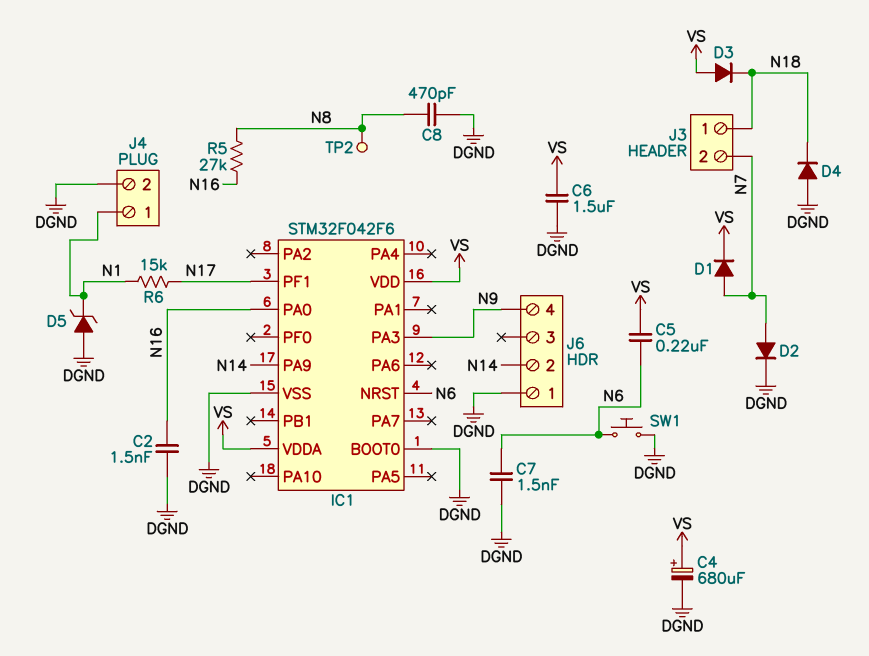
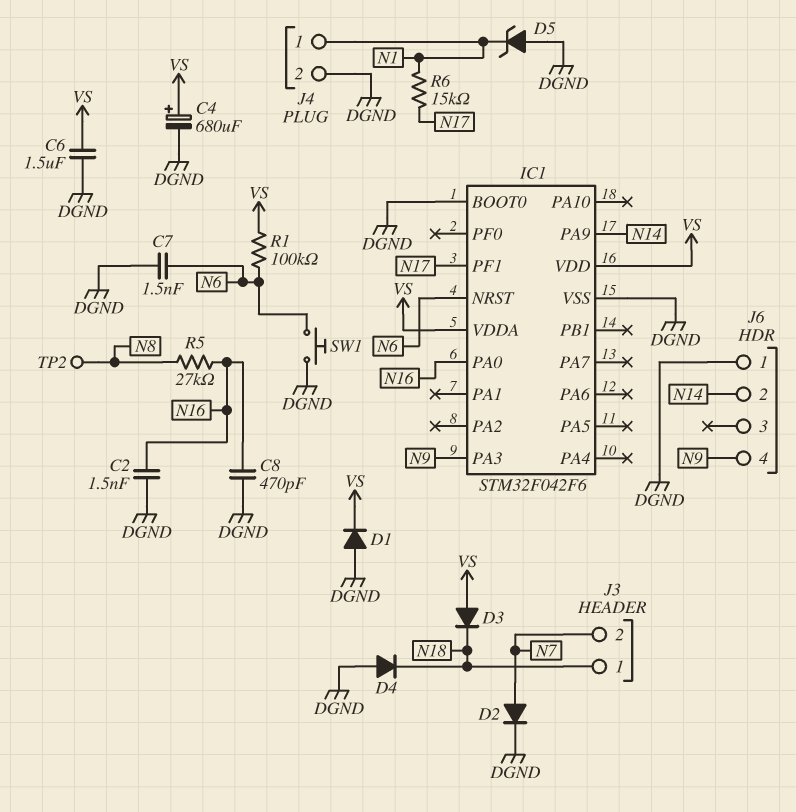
C5: 220nF (N6, VS) -> none
C8: 470pF (DGND, N8) -> 470pF (DGND, N16)
D1: diode (A N7, K VS) -> diode (A DGND, K VS)
R1: none -> 100k (N6, VS)

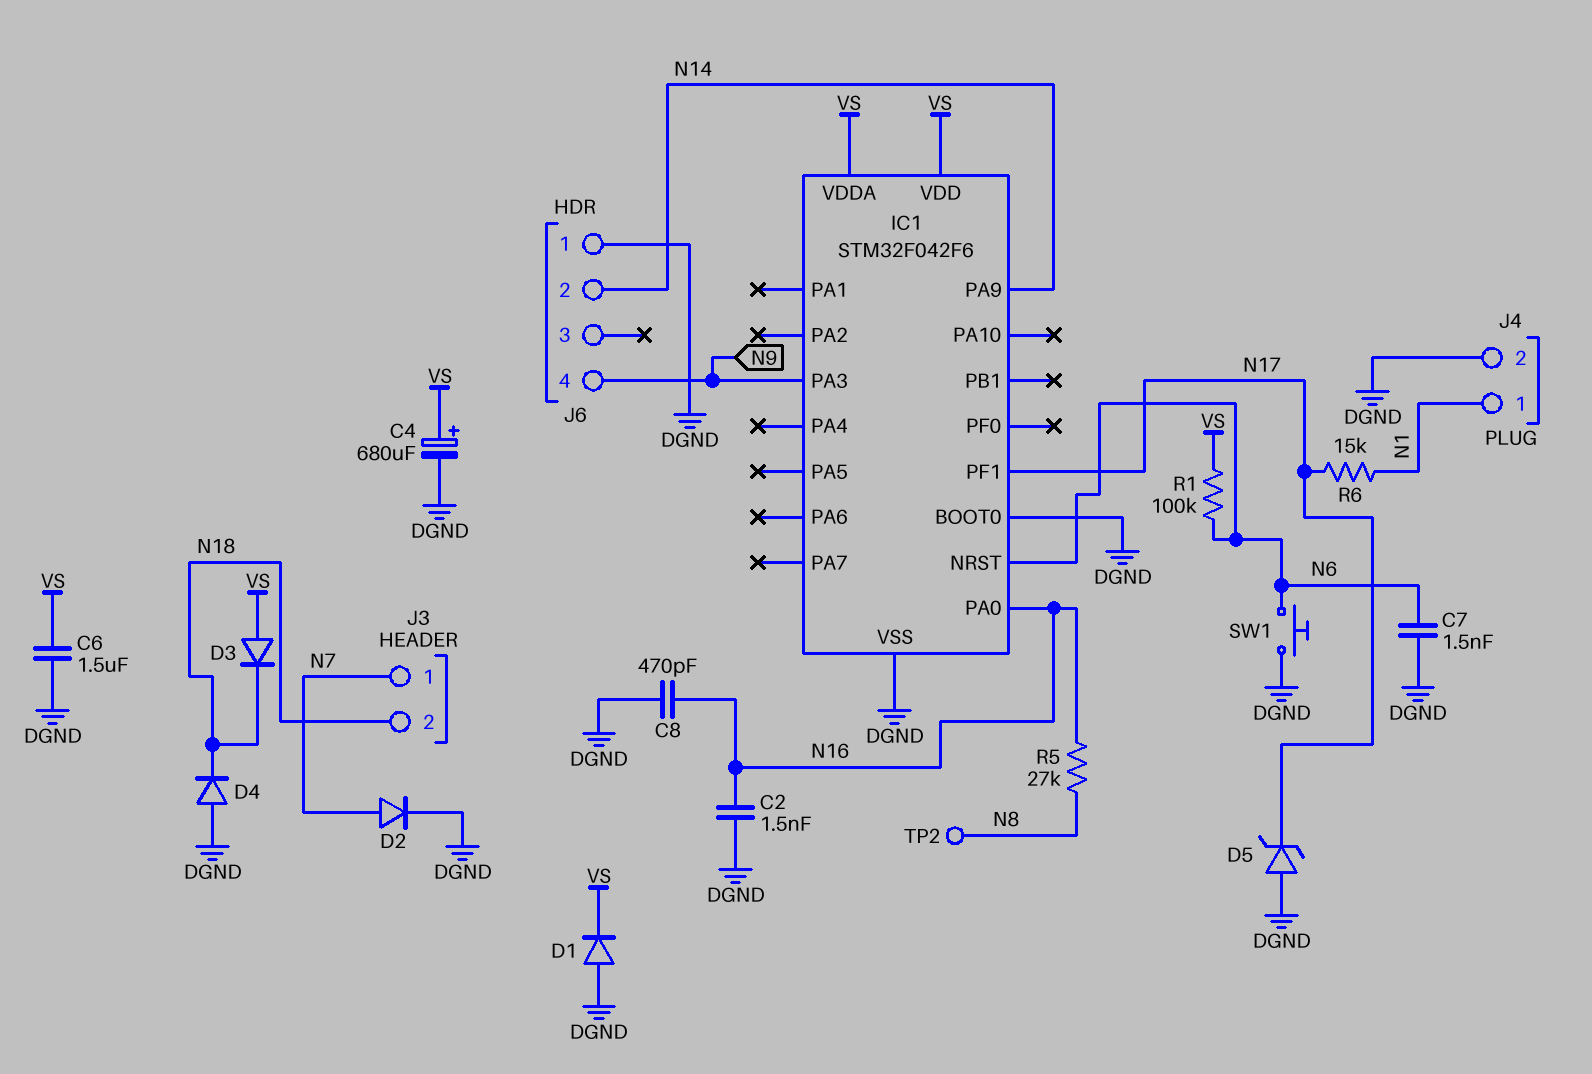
D5: zener (A DGND, K N1) -> zener (A DGND, K N17)
J3 pin 1: N18 -> N7
J3 pin 2: N7 -> N18

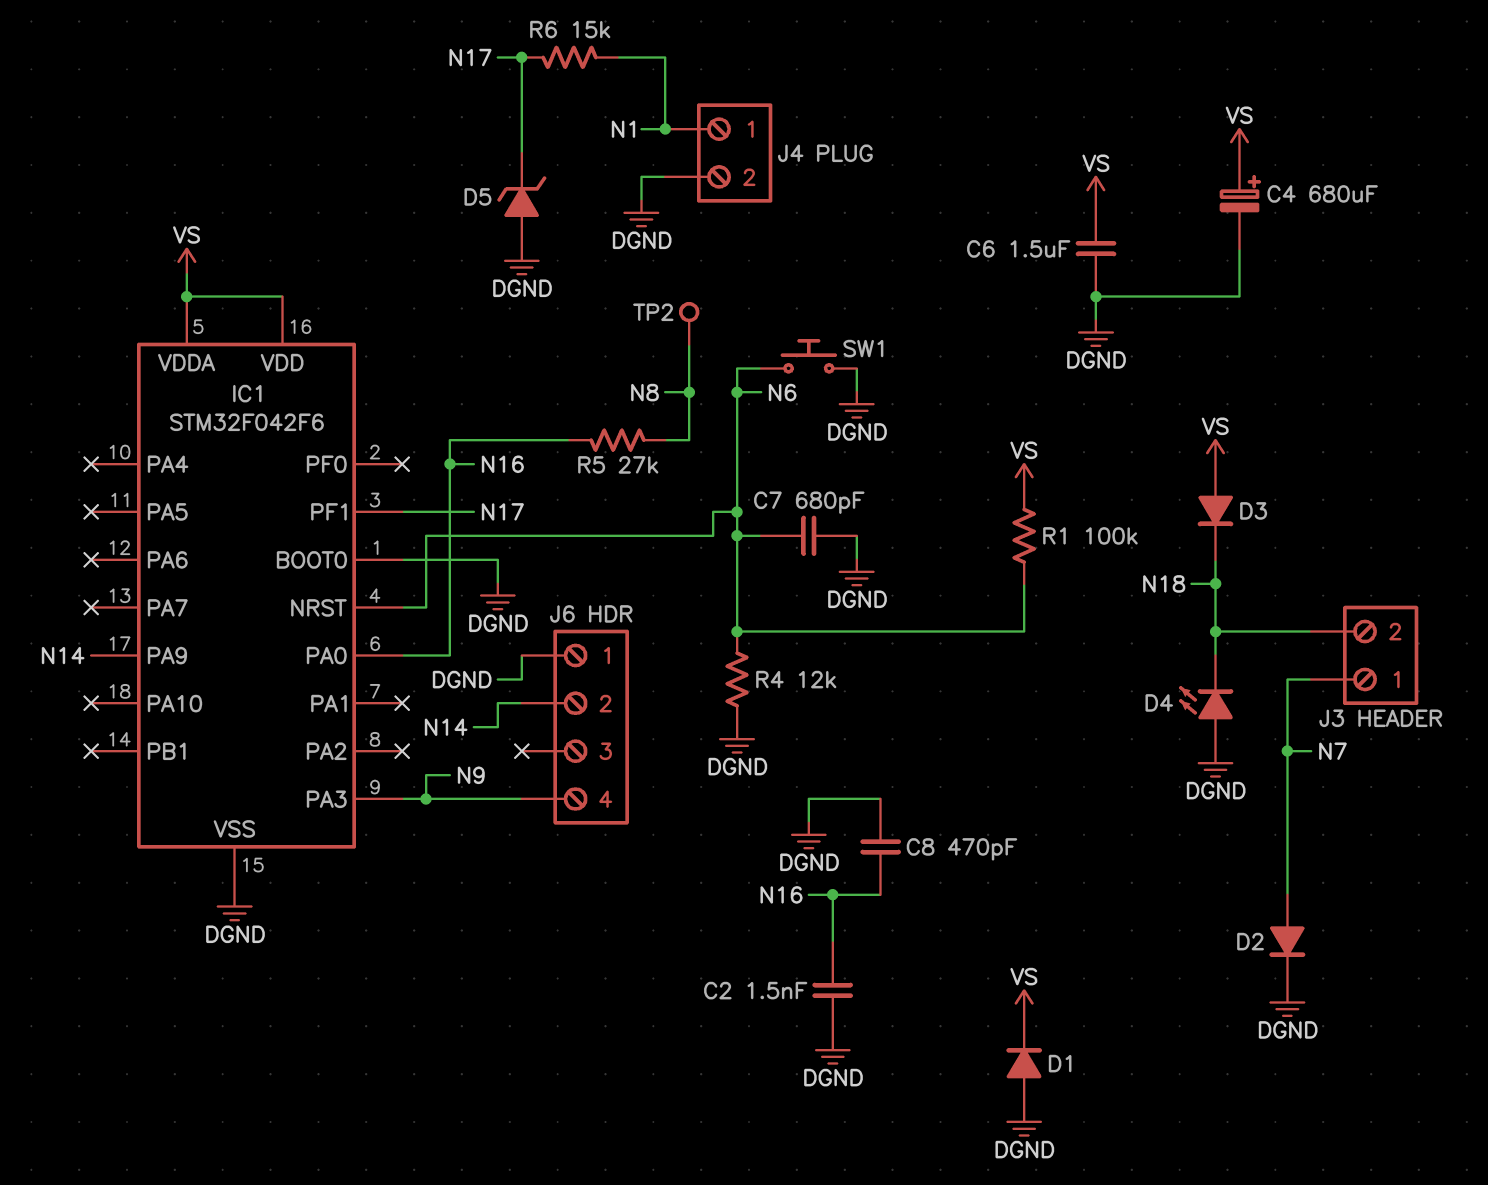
C7: 1.5nF (DGND, N6) -> 680pF (DGND, N6)
D4: diode (A DGND, K N18) -> LED (A DGND, K N18)
R4: none -> 12k (DGND, N6)

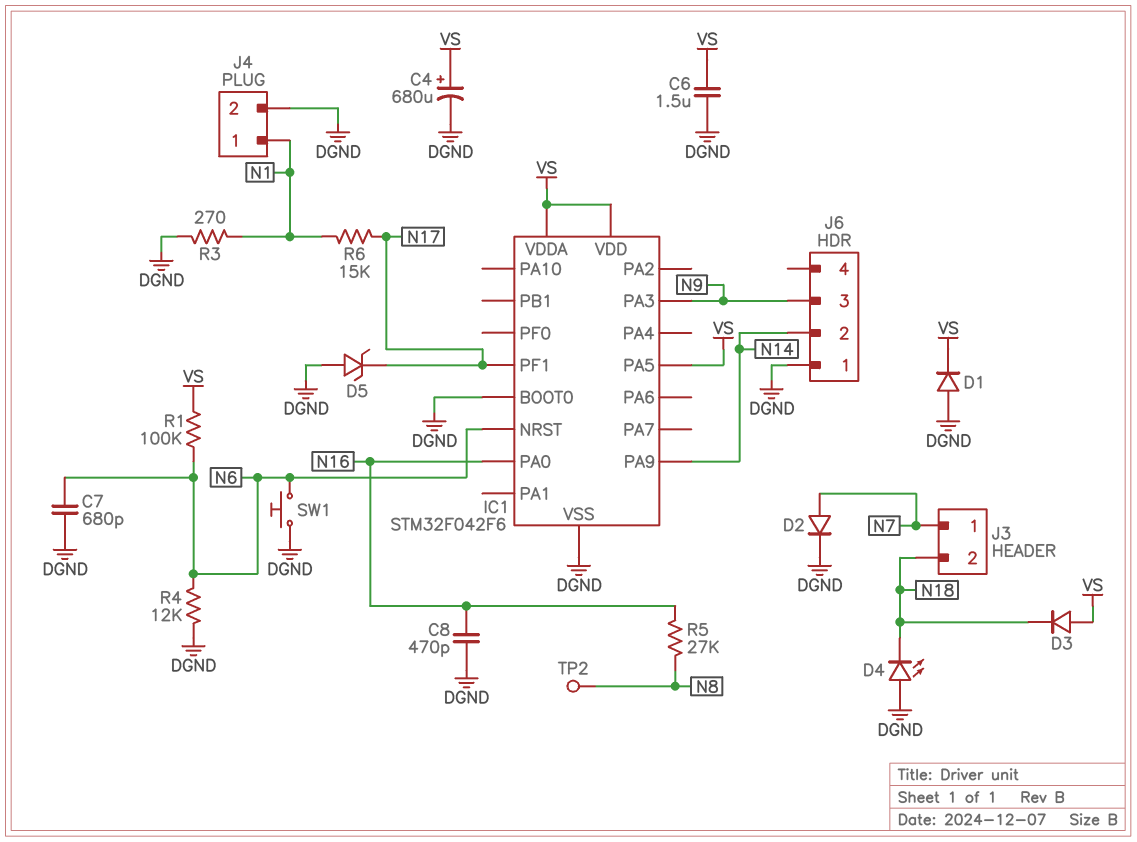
C2: 1.5nF (DGND, N16) -> none
IC1 pin PA5: none -> VS
J6 pin 3: none -> N9
J6 pin 4: N9 -> none
R3: none -> 270 (DGND, N1)

